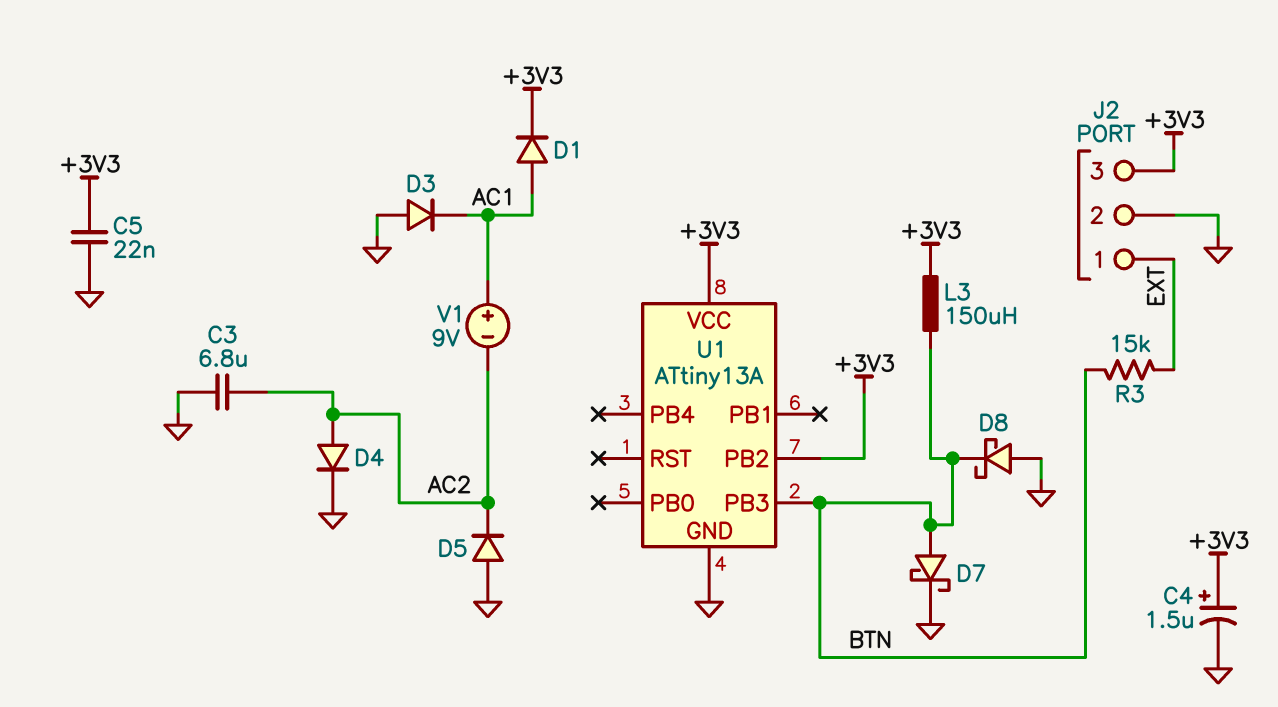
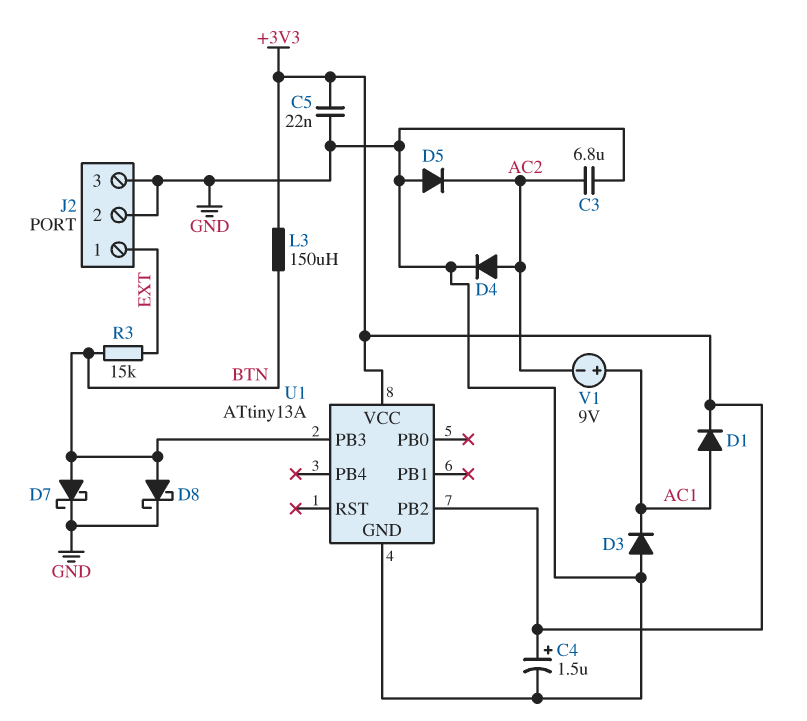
D8: schottky (A GND, K BTN) -> schottky (A BTN, K GND)
J2 pin 3: +3V3 -> GND

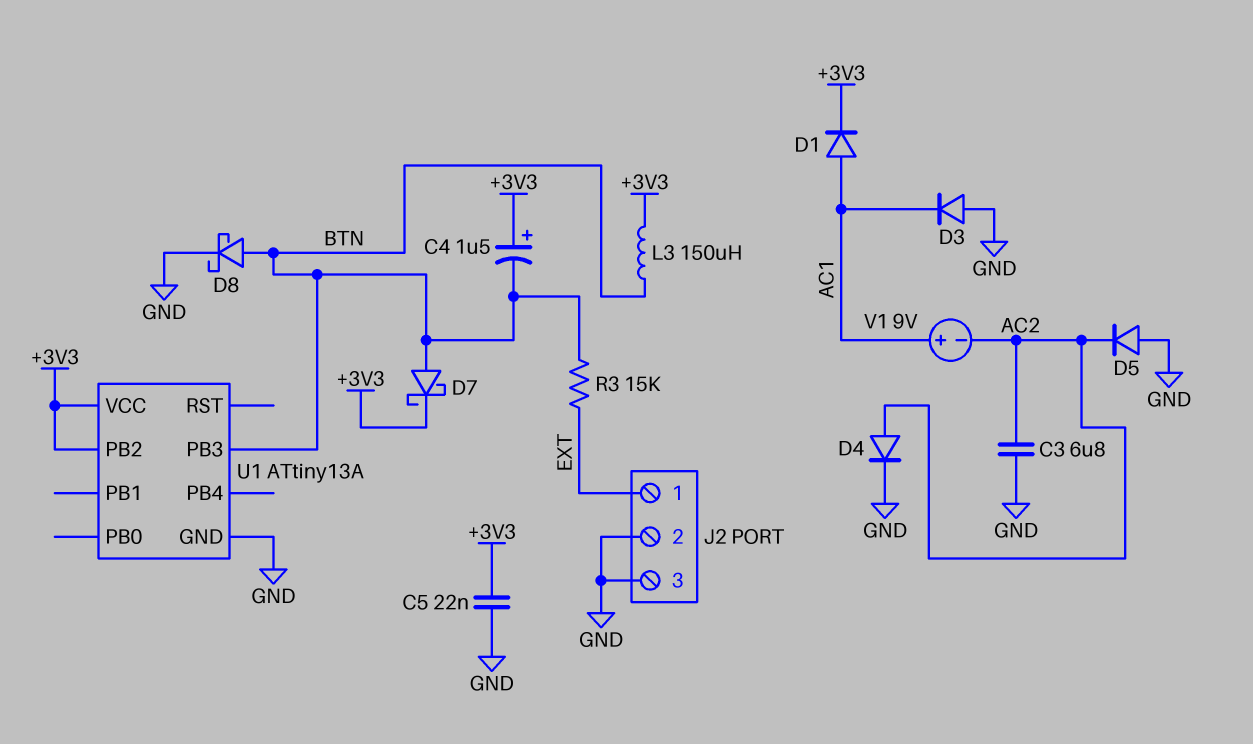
C4: 1.5uF (plus +3V3, minus GND) -> 1.5uF (plus +3V3, minus BTN)
D7: schottky (A BTN, K GND) -> schottky (A BTN, K +3V3)

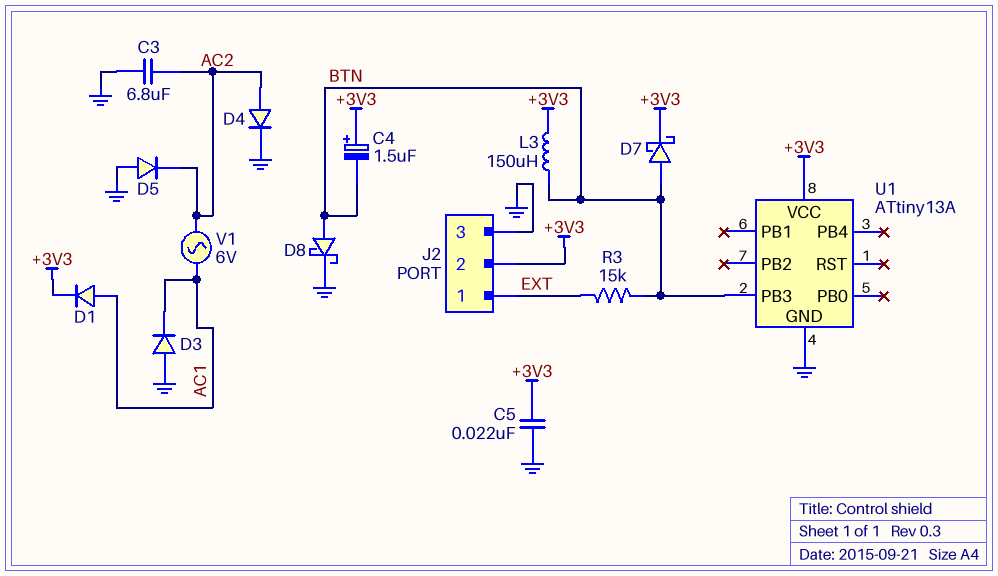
J2 pin 2: GND -> +3V3
U1 pin PB2: +3V3 -> none
V1: 9V (plus AC1, minus AC2) -> AC 6V (AC1, AC2)

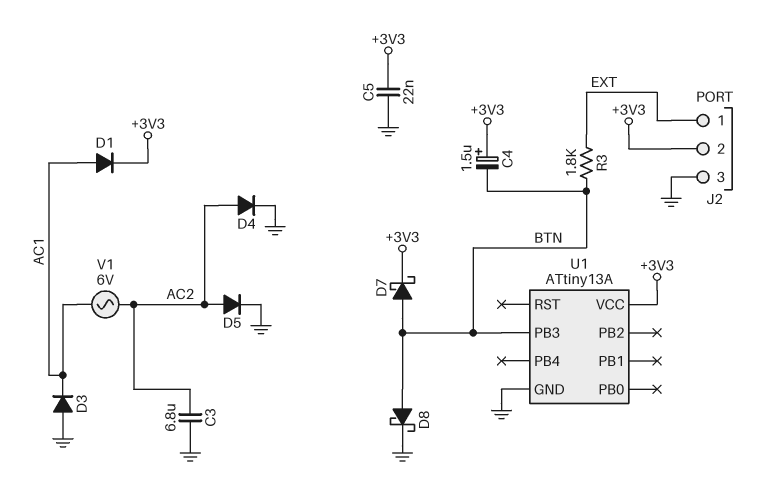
D5: diode (A GND, K AC2) -> diode (A AC2, K GND)
L3: 150uH (+3V3, BTN) -> none
R3: 15k (BTN, EXT) -> 1.8k (BTN, EXT)

